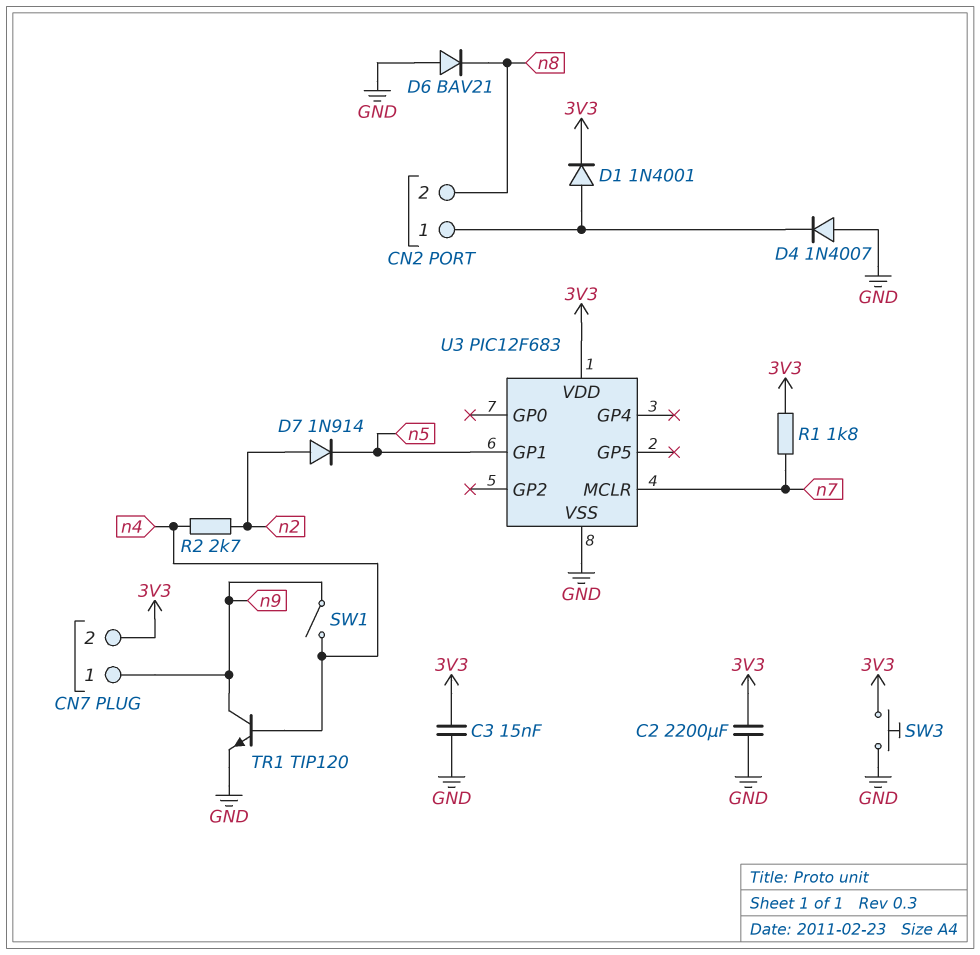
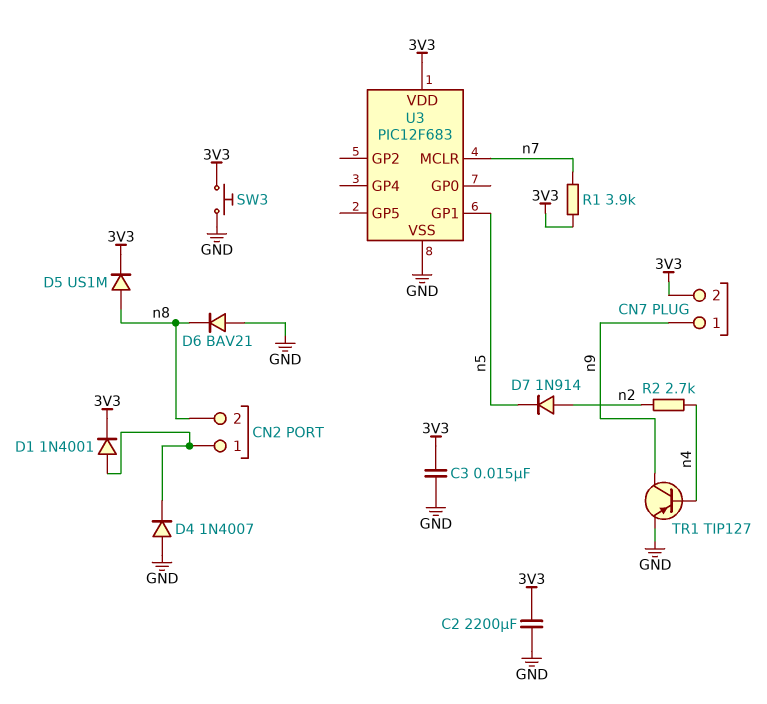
D5: none -> diode US1M (A n8, K 3V3)
R1: 1.8k (3V3, n7) -> 3.9k (3V3, n7)
SW1: switch (n4, n9) -> none
TR1: NPN TIP120 (B n4, C n9, E GND) -> PNP TIP127 (B n4, C n9, E GND)

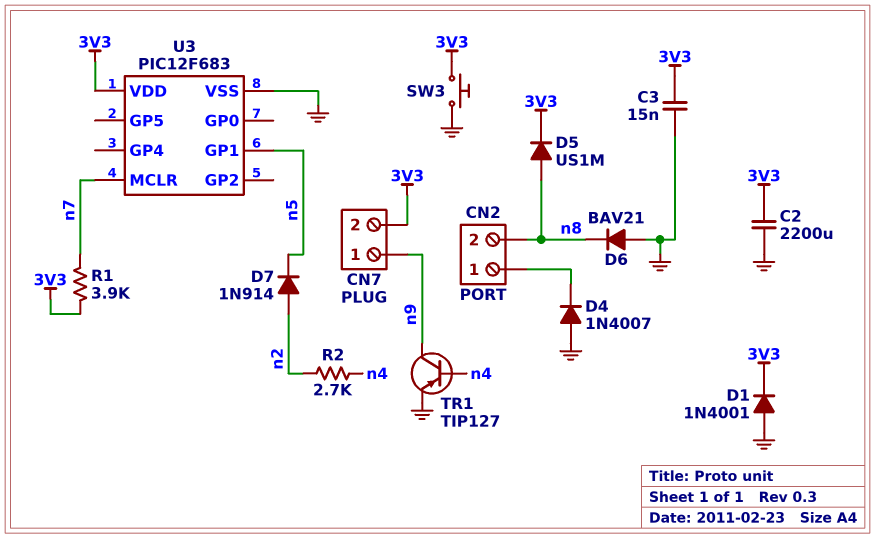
D1: diode 1N4001 (A CN2/1, K 3V3) -> diode 1N4001 (A GND, K 3V3)

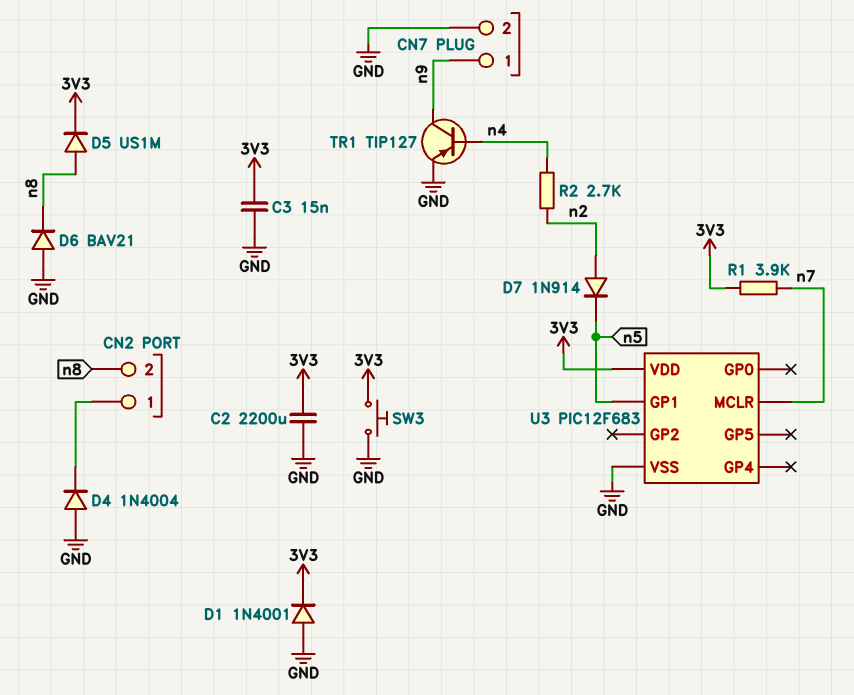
CN7 pin 2: 3V3 -> GND
D4: diode 1N4007 (A GND, K CN2/1) -> diode 1N4004 (A GND, K CN2/1)

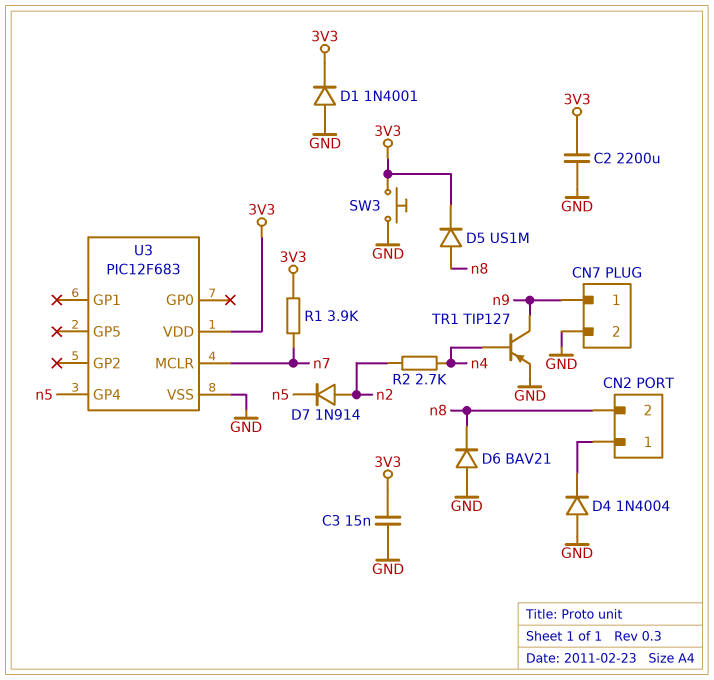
U3 pin GP1: n5 -> none
U3 pin GP4: none -> n5

